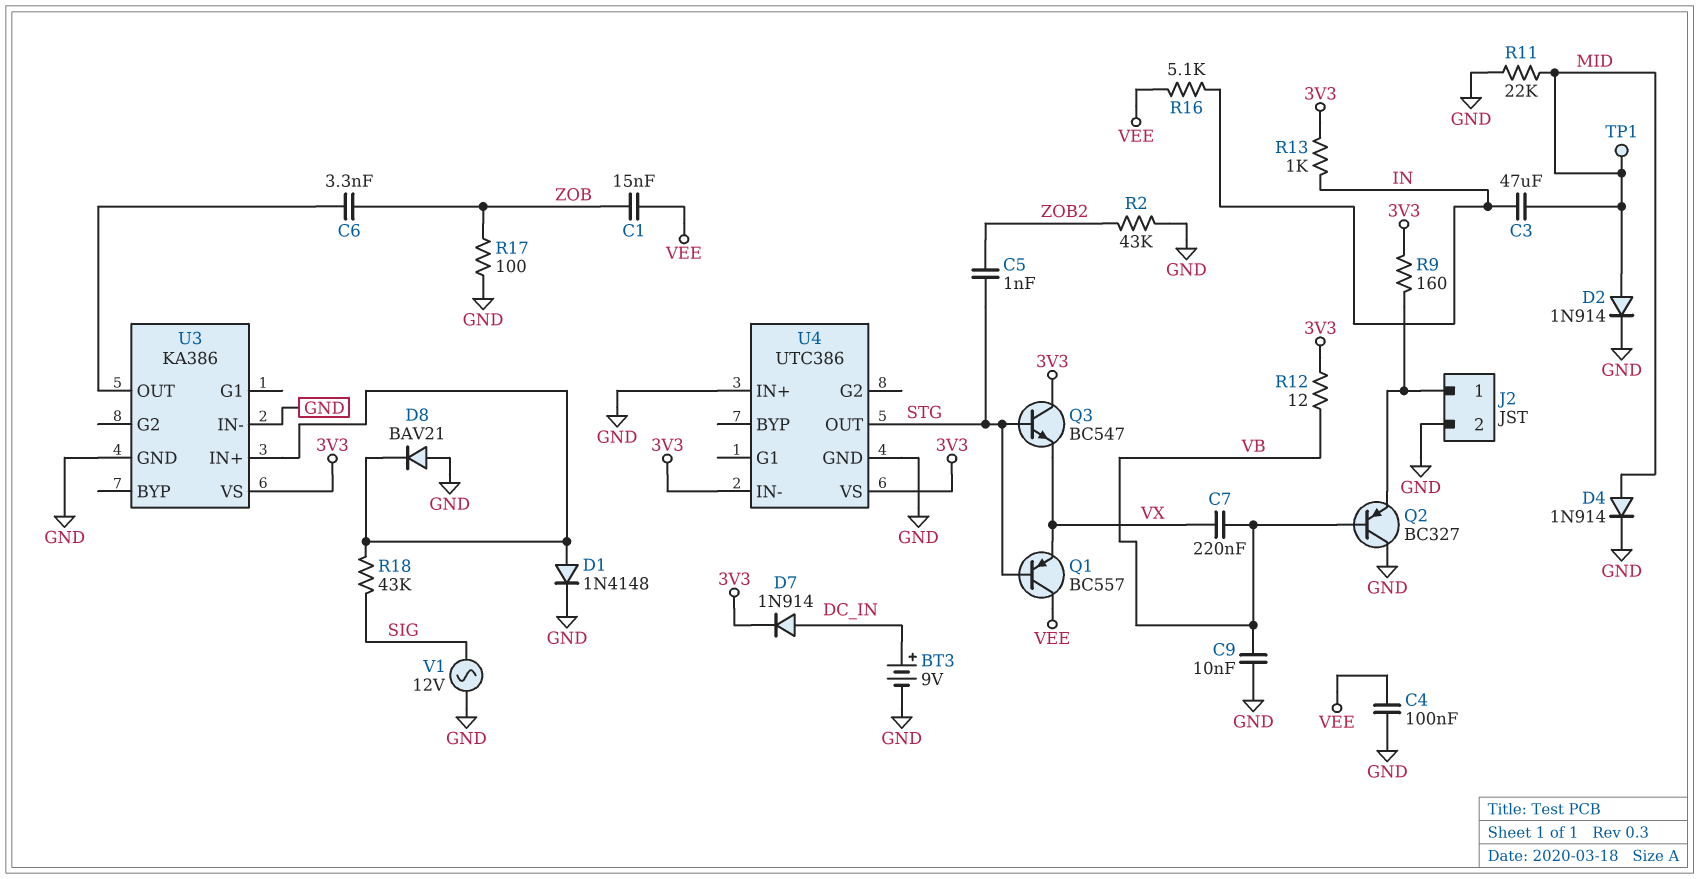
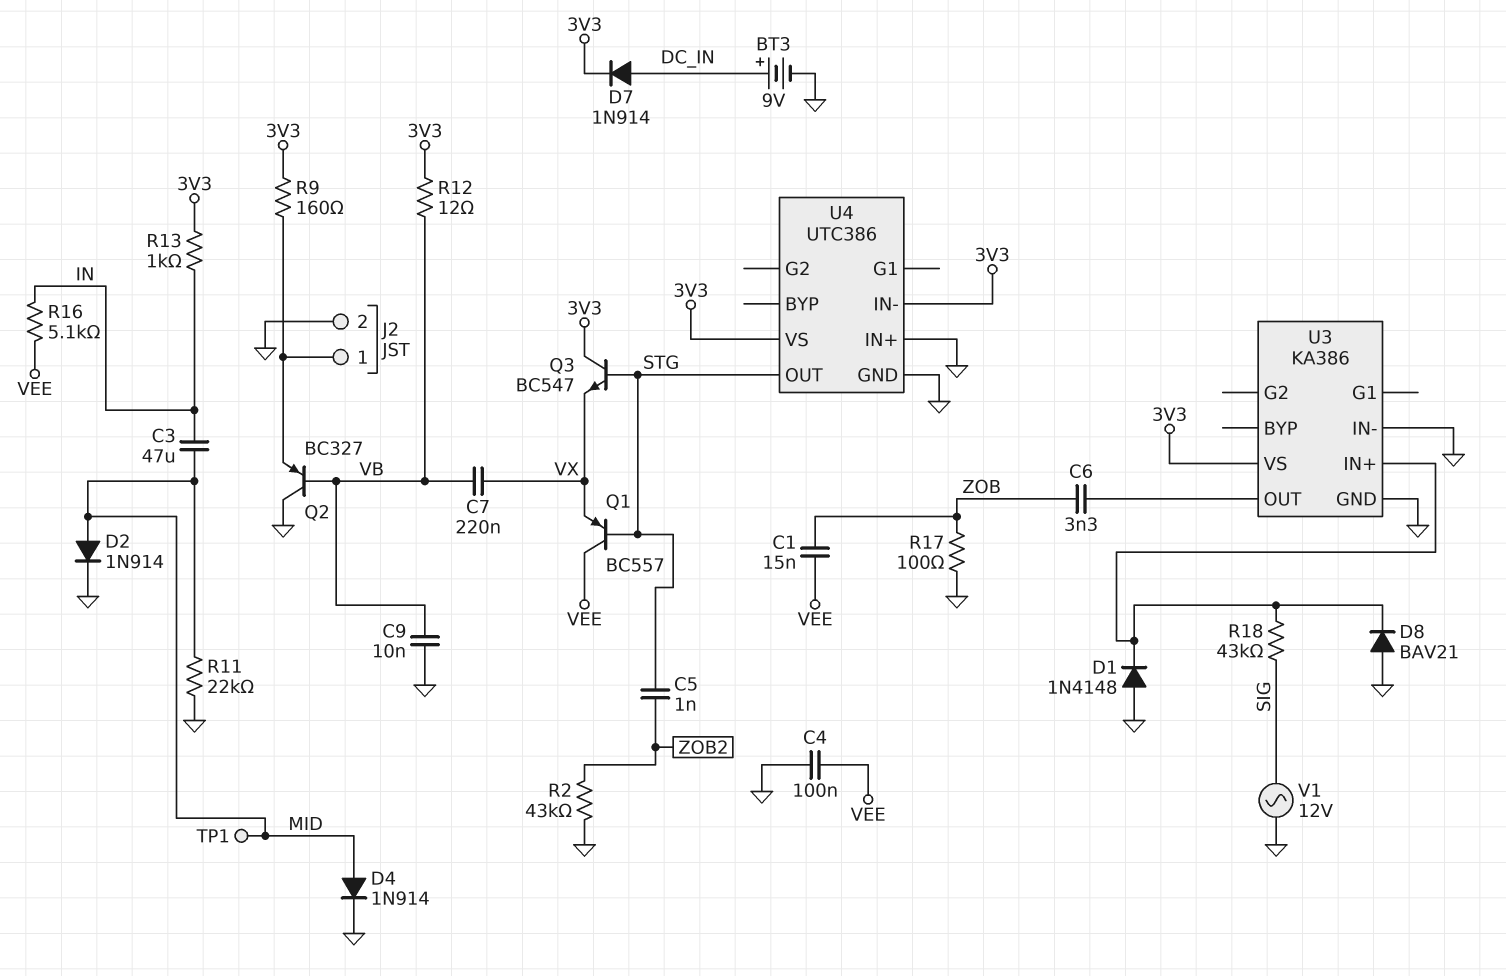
D1: diode 1N4148 (A U3/IN+, K GND) -> diode 1N4148 (A GND, K U3/IN+)

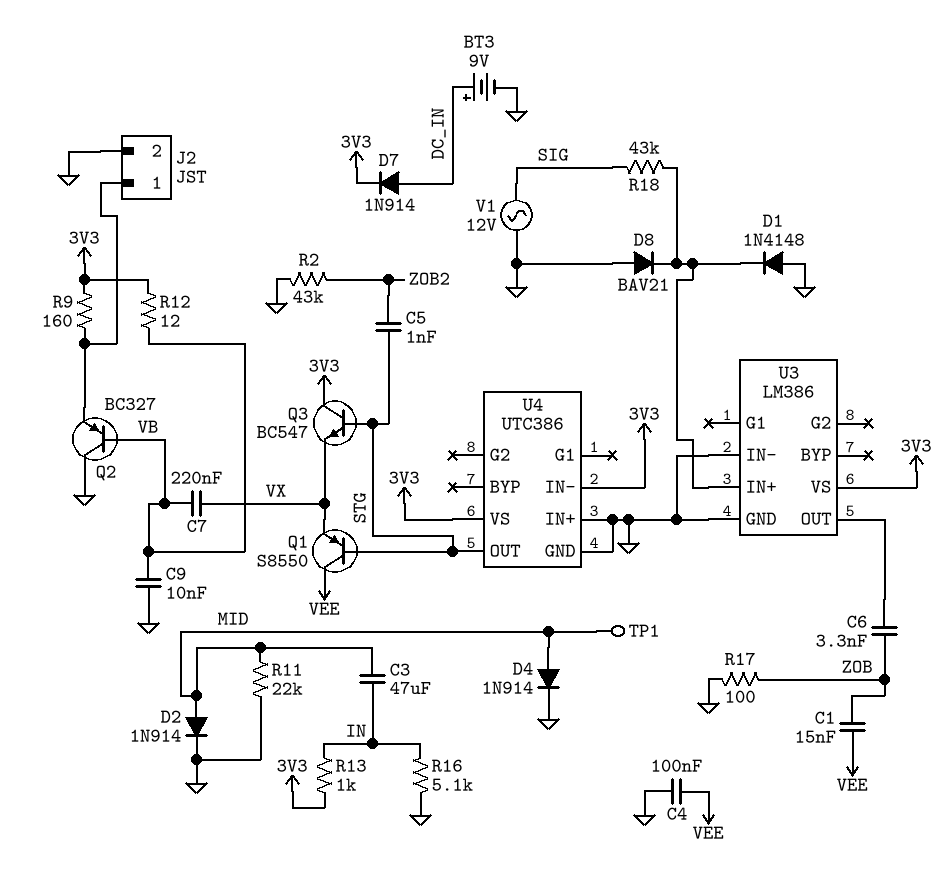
Q1: PNP BC557 (B STG, C VEE, E VX) -> PNP S8550 (B STG, C VEE, E VX)
R16: 5.1k (IN, VEE) -> 5.1k (GND, IN)
U3: KA386 -> LM386

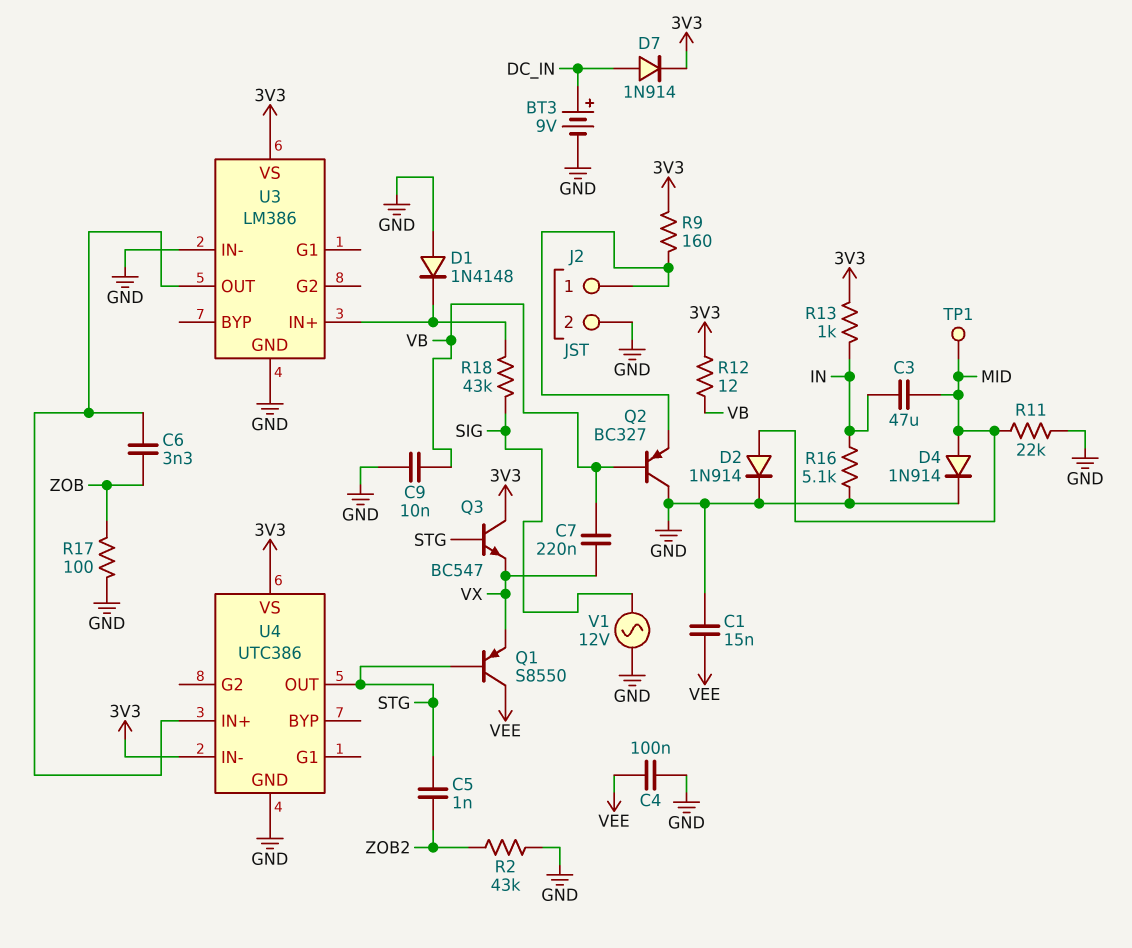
C1: 15nF (VEE, ZOB) -> 15nF (GND, VEE)
D8: diode BAV21 (A GND, K U3/IN+) -> none
U4 pin IN+: GND -> U3/OUT

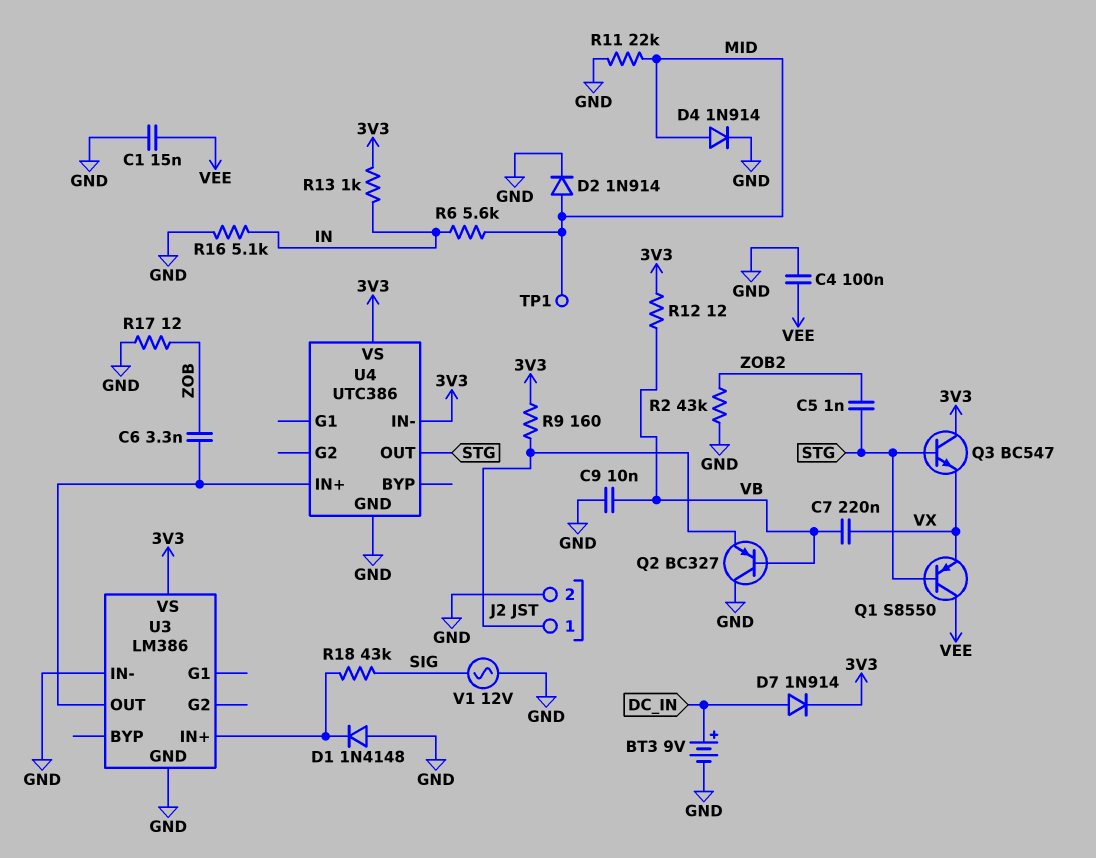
C3: 47uF (IN, MID) -> none
R6: none -> 5.6k (IN, MID)
R17: 100 (GND, ZOB) -> 12 (GND, ZOB)

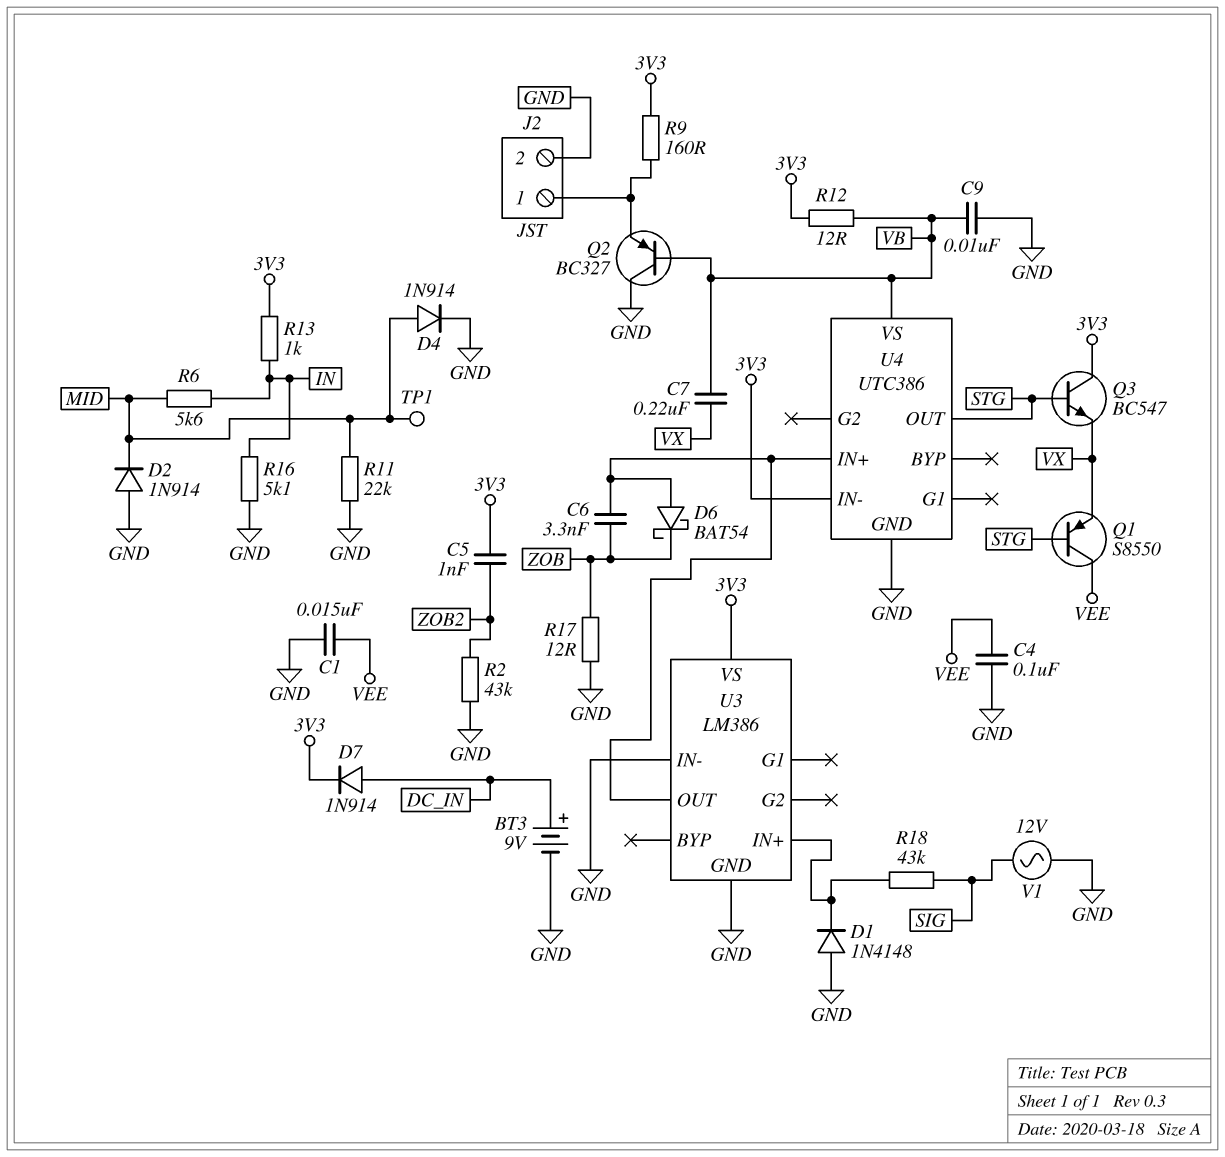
C5: 1nF (STG, ZOB2) -> 1nF (3V3, ZOB2)
D2: diode 1N914 (A MID, K GND) -> diode 1N914 (A GND, K MID)
D6: none -> schottky BAT54 (A U3/OUT, K ZOB)
U4 pin VS: 3V3 -> VB

